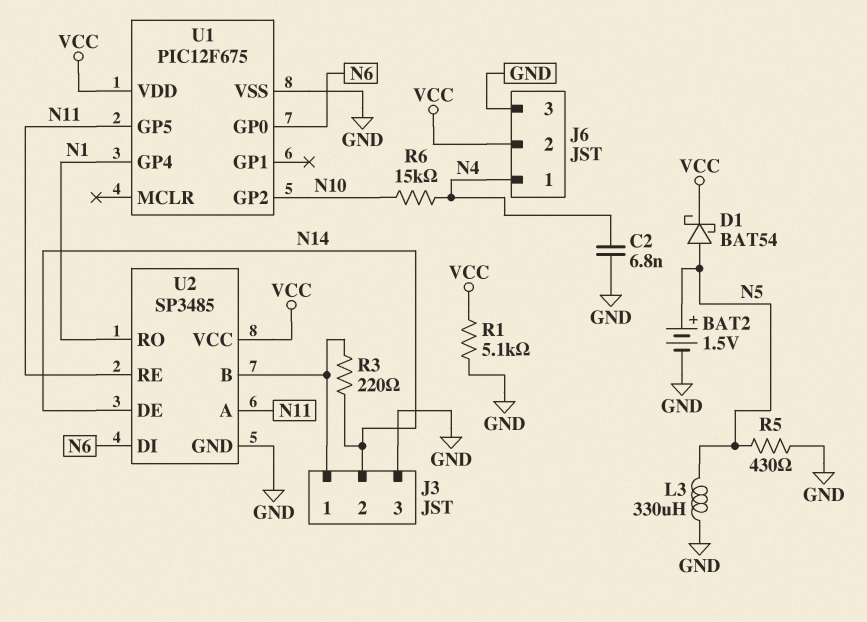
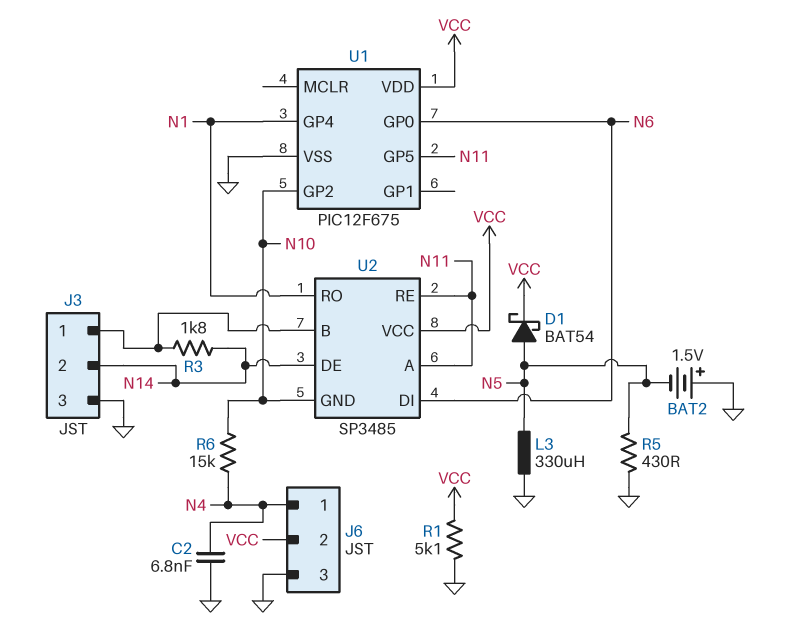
BAT2: 1.5V (plus N5, minus GND) -> 1.5V (plus GND, minus N5)
R3: 220 (J3/1, N14) -> 1.8k (J3/1, N14)
U2 pin GND: GND -> N10

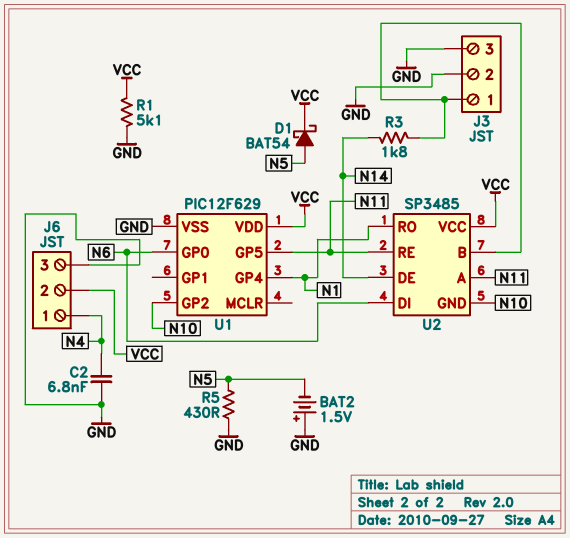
J3 pin 2: N14 -> GND
L3: 330uH (GND, N5) -> none
R6: 15k (N4, N10) -> none
U1: PIC12F675 -> PIC12F629

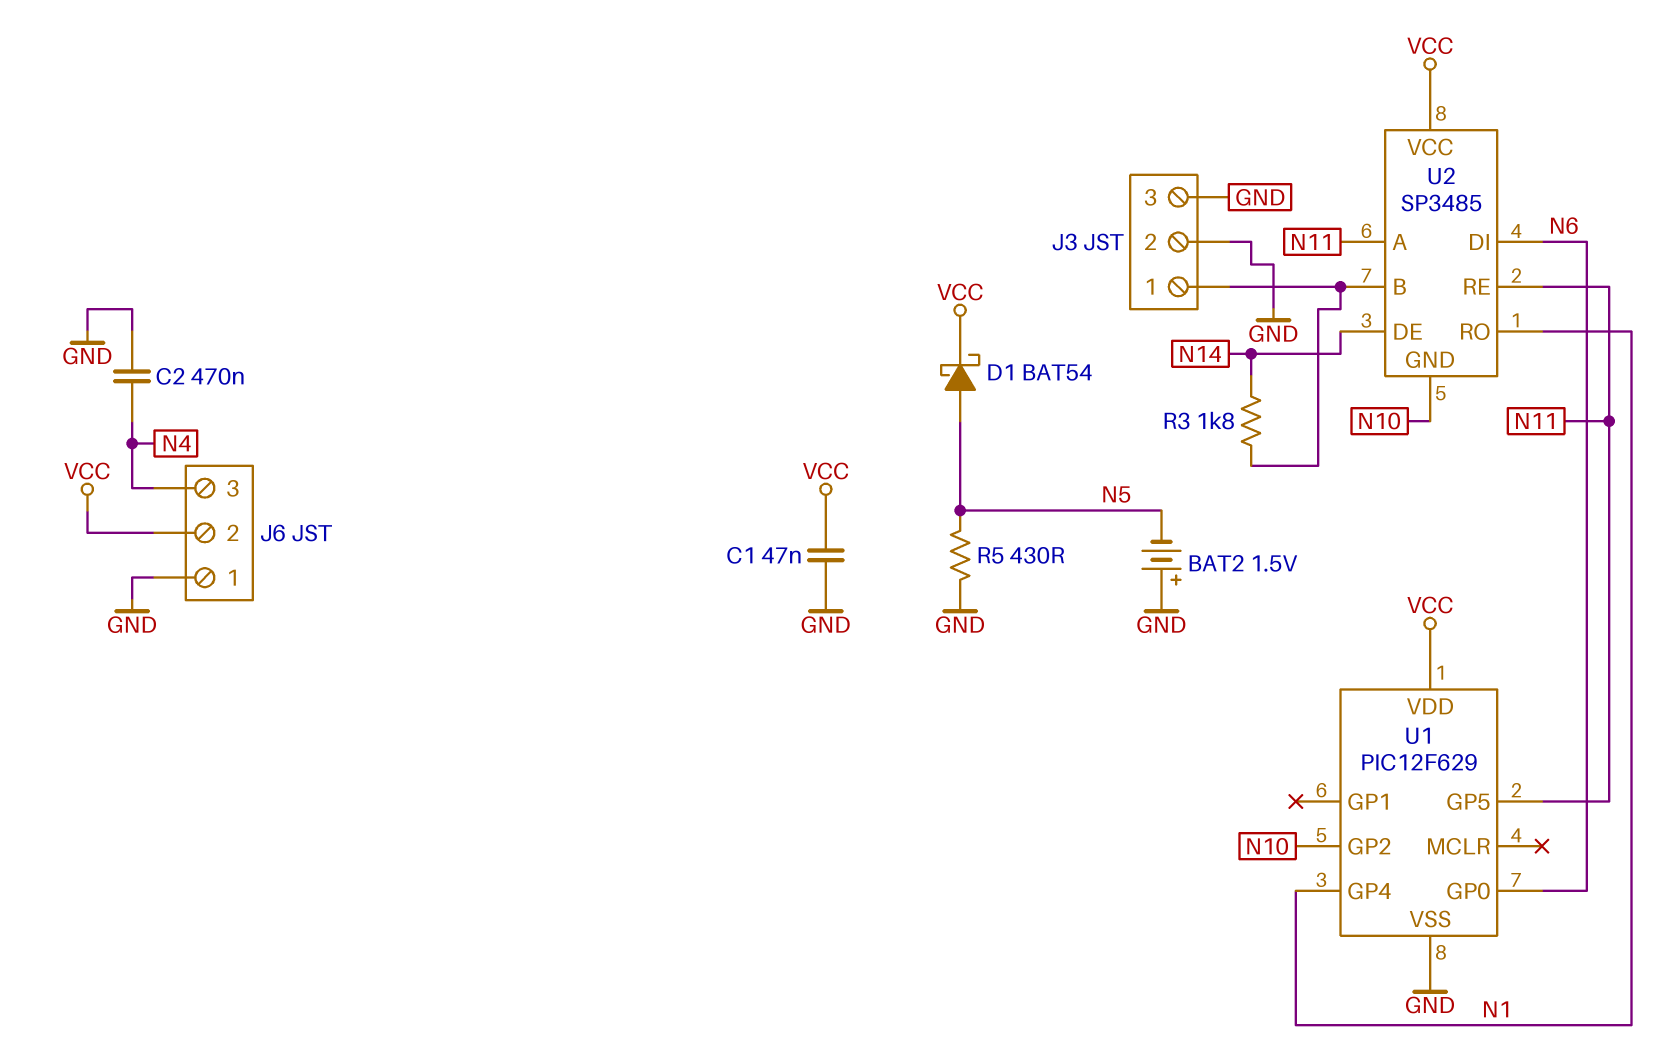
C1: none -> 47nF (GND, VCC)
C2: 6.8nF (GND, N4) -> 470nF (GND, N4)
J6 pin 1: N4 -> GND
J6 pin 3: GND -> N4
R1: 5.1k (GND, VCC) -> none

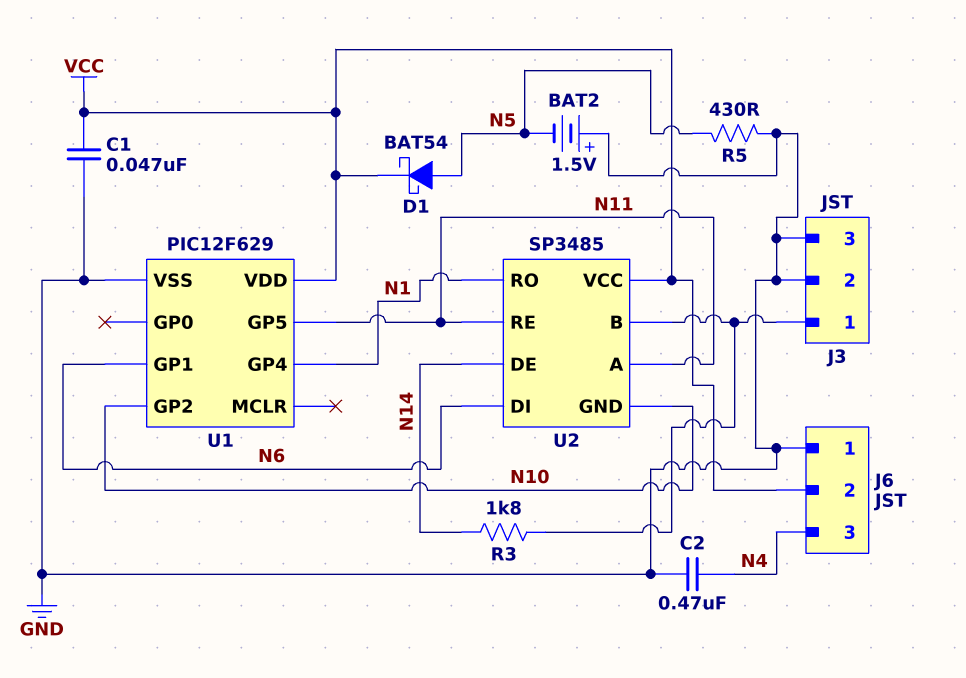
U1 pin GP0: N6 -> none
U1 pin GP1: none -> N6

